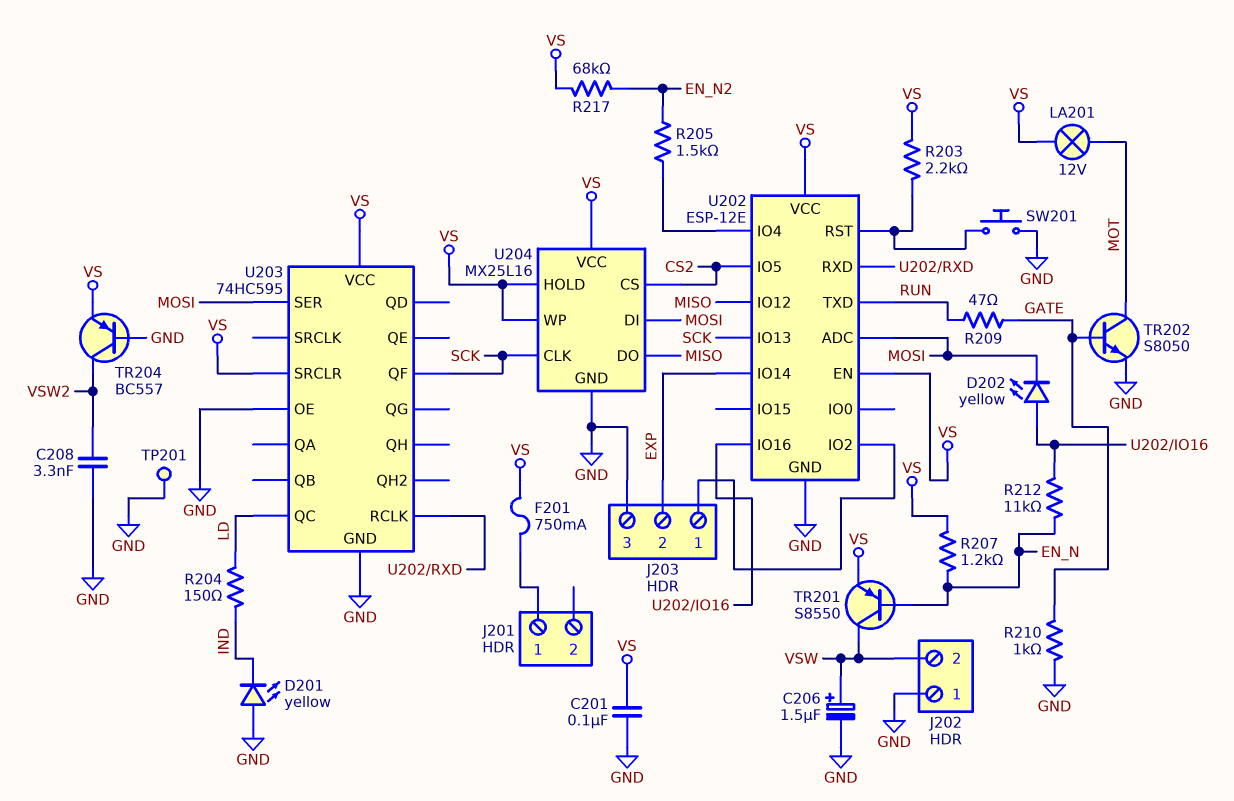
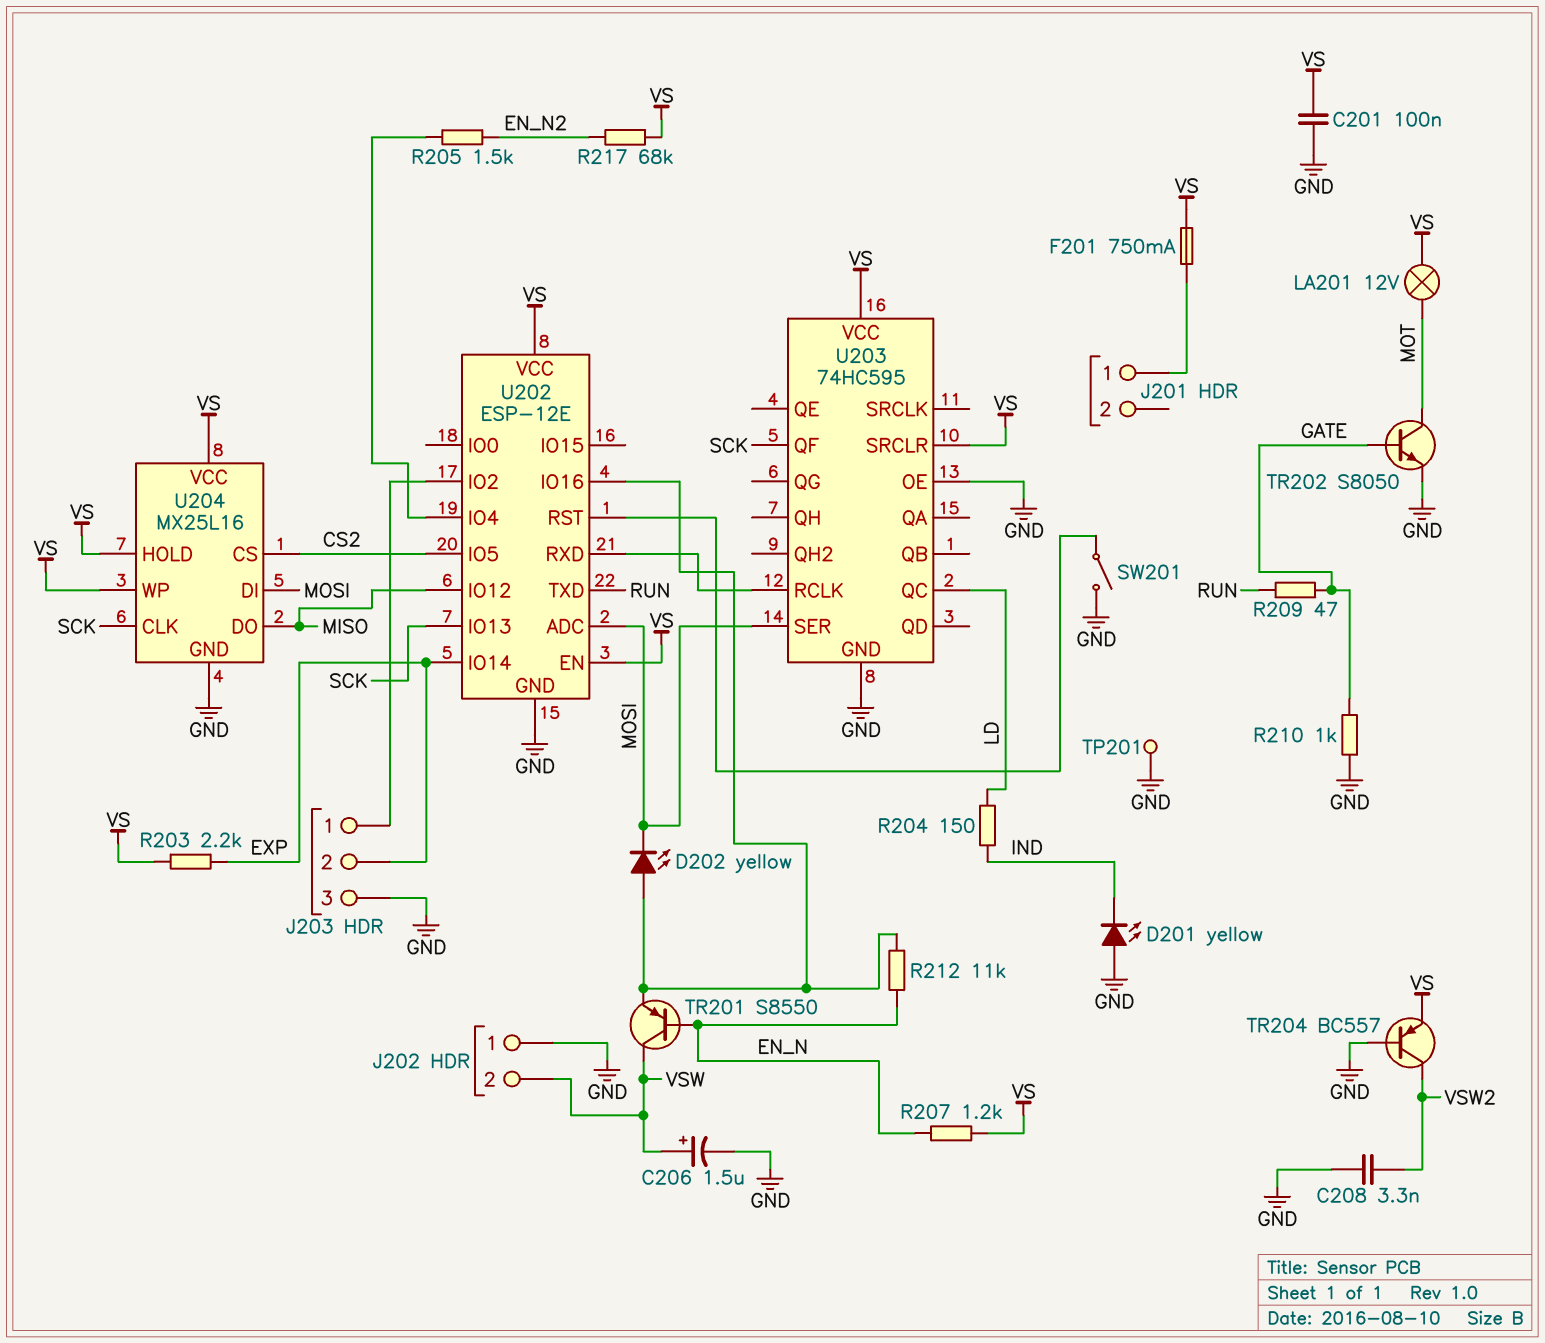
R203: 2.2k (U202/RST, VS) -> 2.2k (EXP, VS)
SW201: button (GND, U202/RST) -> switch (GND, U202/RST)
TR201: PNP S8550 (B EN_N, C VSW, E VS) -> PNP S8550 (B EN_N, C VSW, E U202/IO16)

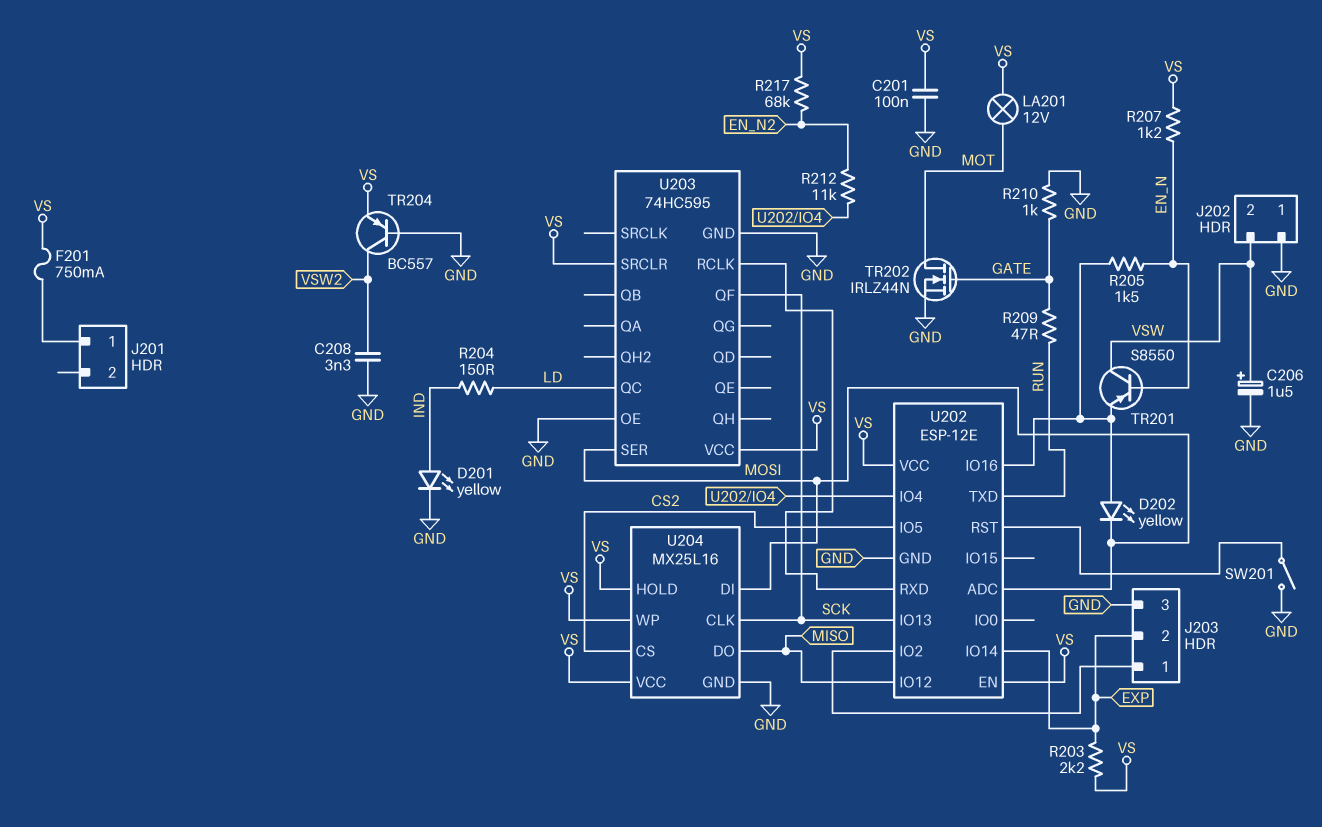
D201: LED yellow (A GND, K IND) -> LED yellow (A IND, K GND)
R205: 1.5k (EN_N2, U202/IO4) -> 1.5k (EN_N, U202/IO16)
R212: 11k (EN_N, U202/IO16) -> 11k (EN_N2, U202/IO4)
TP201: test point (GND) -> none
TR202: NPN S8050 (B GATE, C MOT, E GND) -> NMOS IRLZ44N (G GATE, D MOT, S GND)

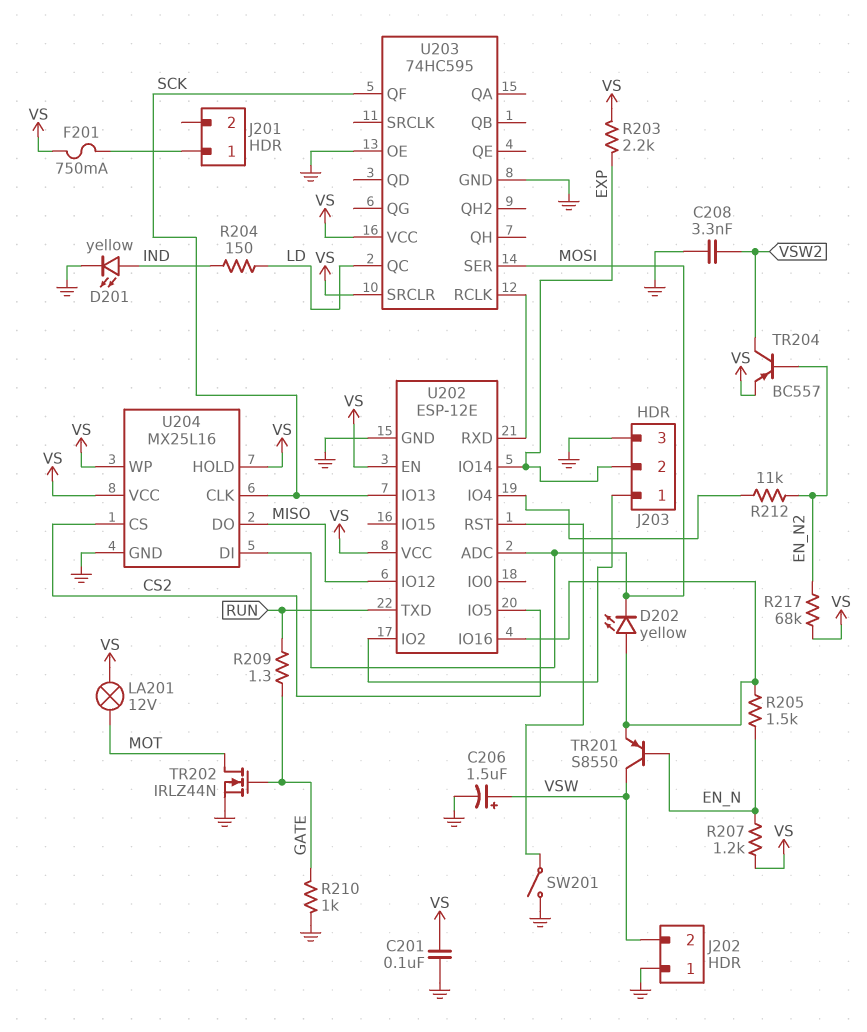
R209: 47 (GATE, RUN) -> 1.3 (GATE, RUN)
TR204: PNP BC557 (B GND, C VSW2, E VS) -> PNP BC557 (B EN_N2, C VSW2, E VS)

